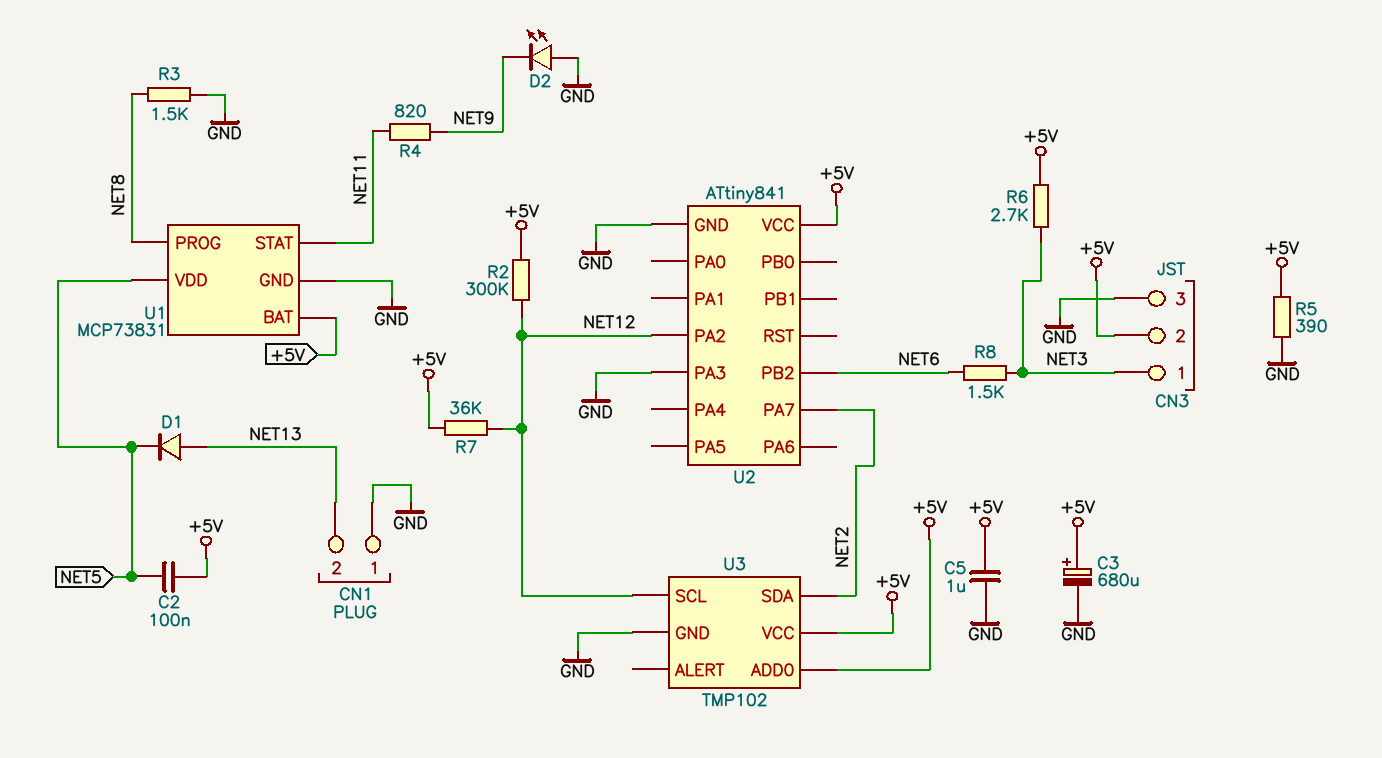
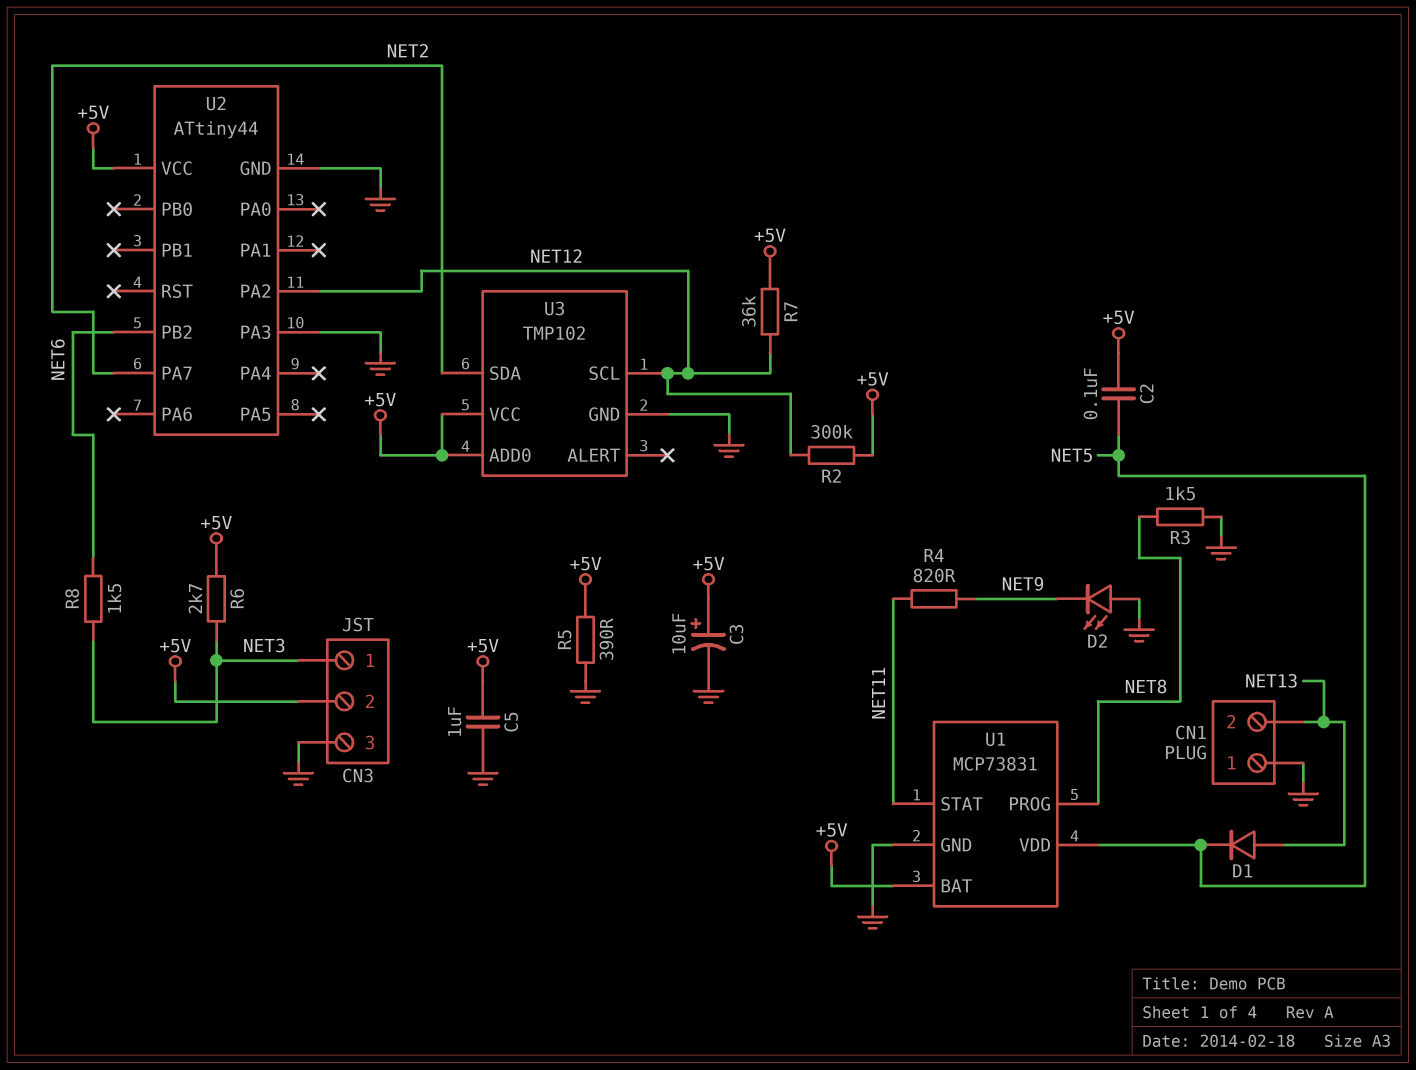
C3: 680uF (plus +5V, minus GND) -> 10uF (plus +5V, minus GND)
U2: ATtiny841 -> ATtiny44

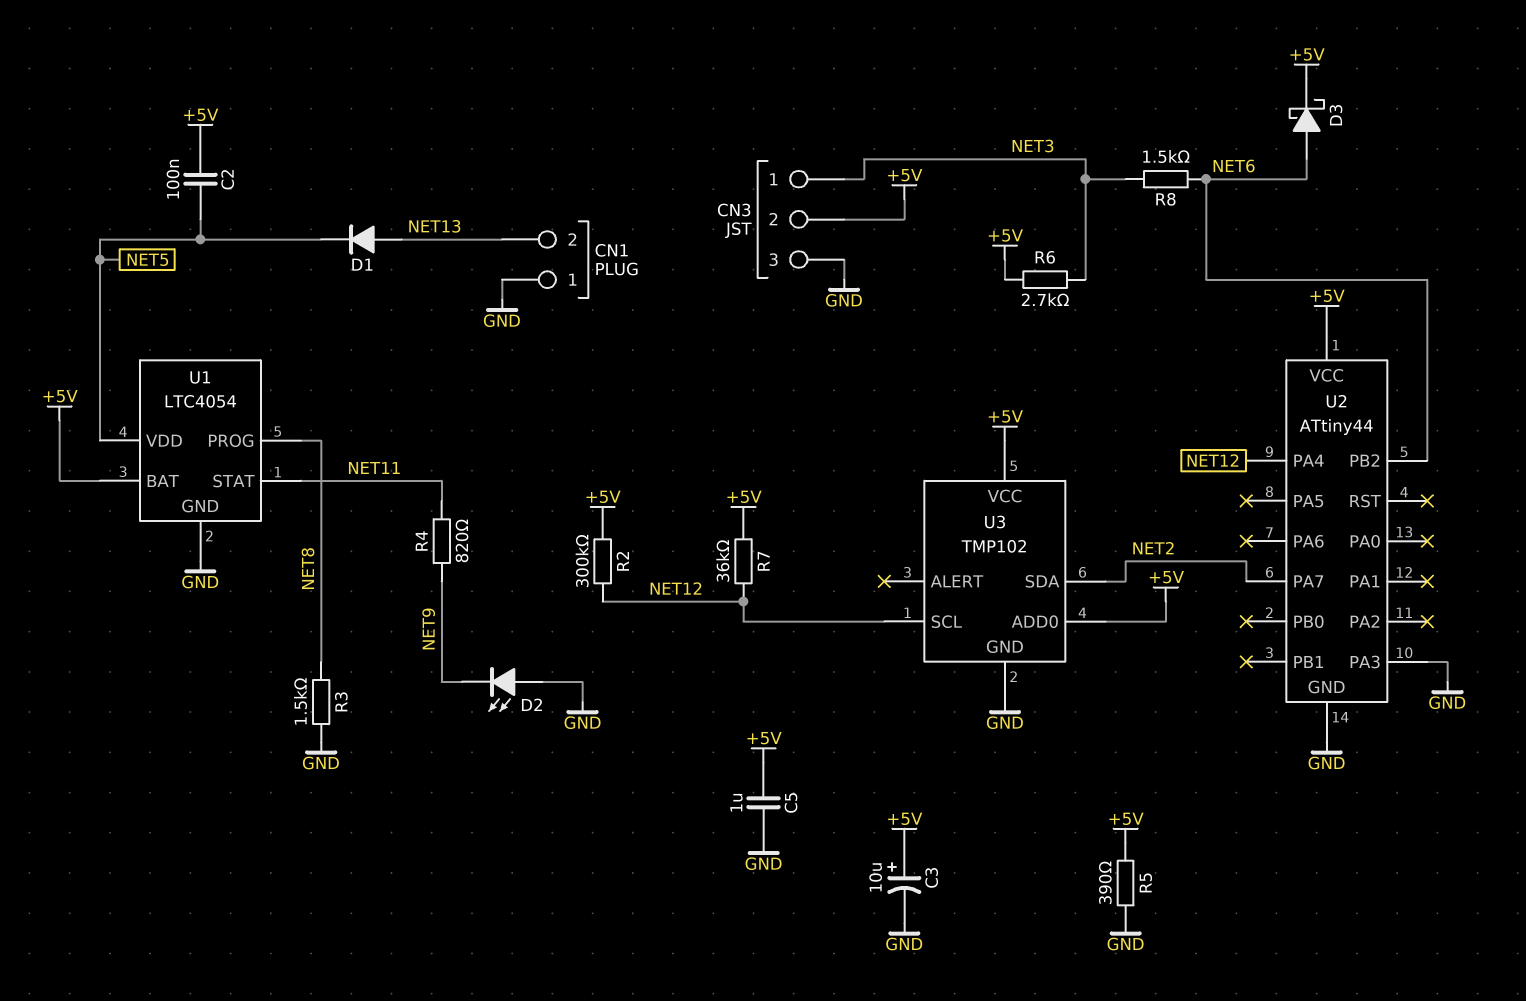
D3: none -> schottky (A NET6, K +5V)
U1: MCP73831 -> LTC4054
U2 pin PA2: NET12 -> none
U2 pin PA4: none -> NET12

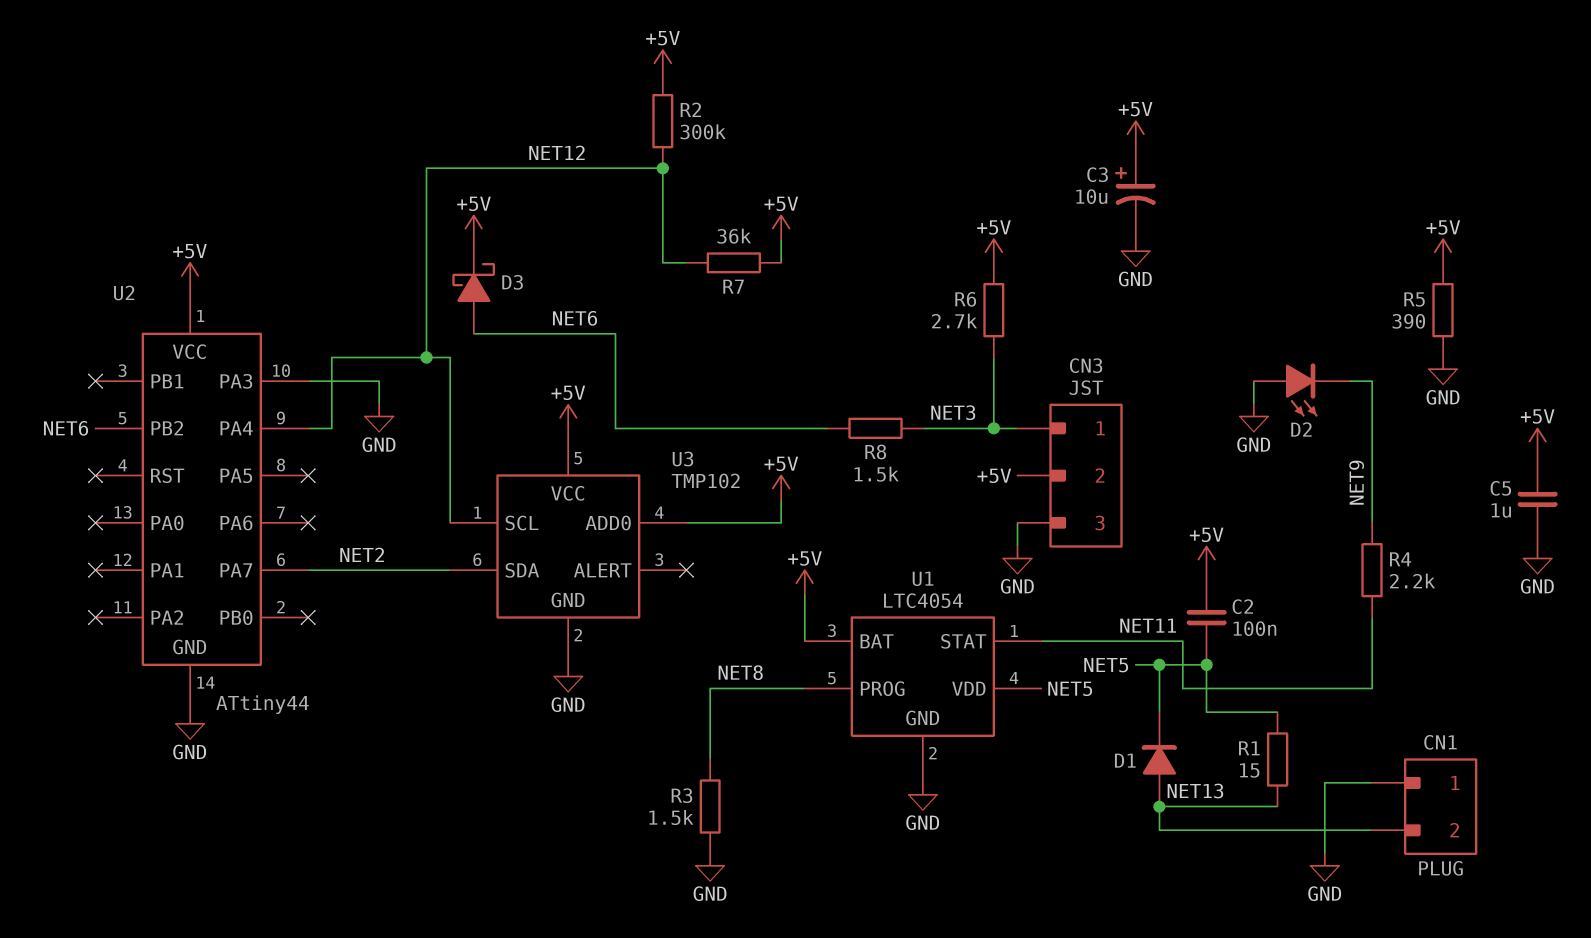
R1: none -> 15 (NET5, NET13)
R4: 820 (NET9, NET11) -> 2.2k (NET9, NET11)

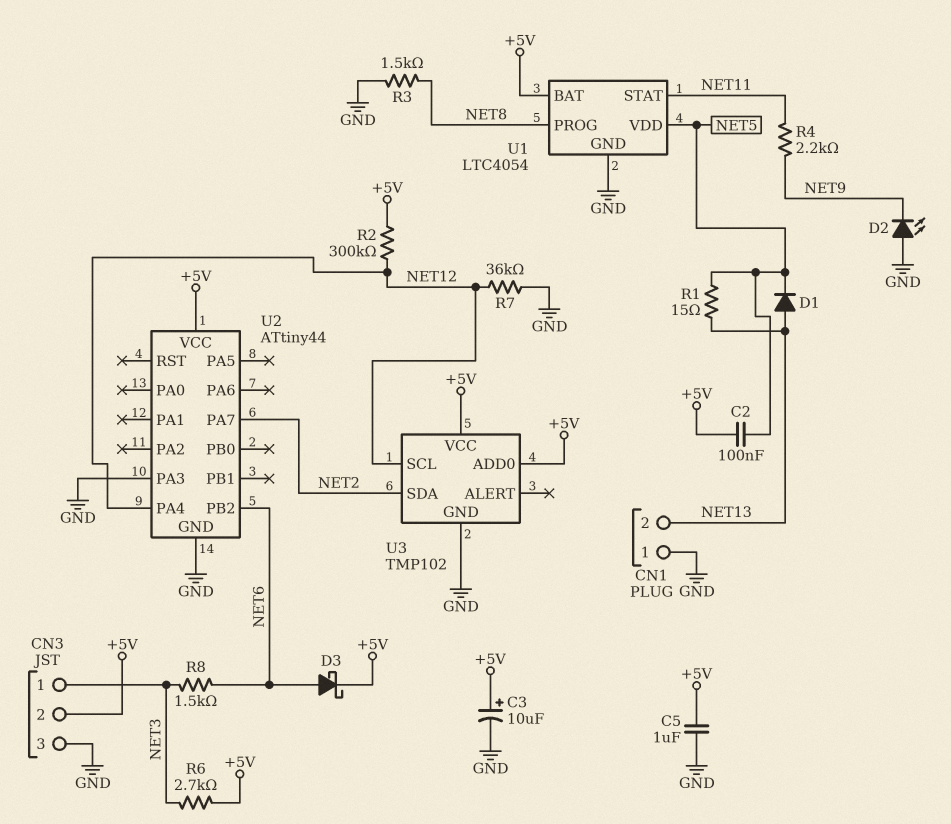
R5: 390 (+5V, GND) -> none
R7: 36k (+5V, NET12) -> 36k (GND, NET12)

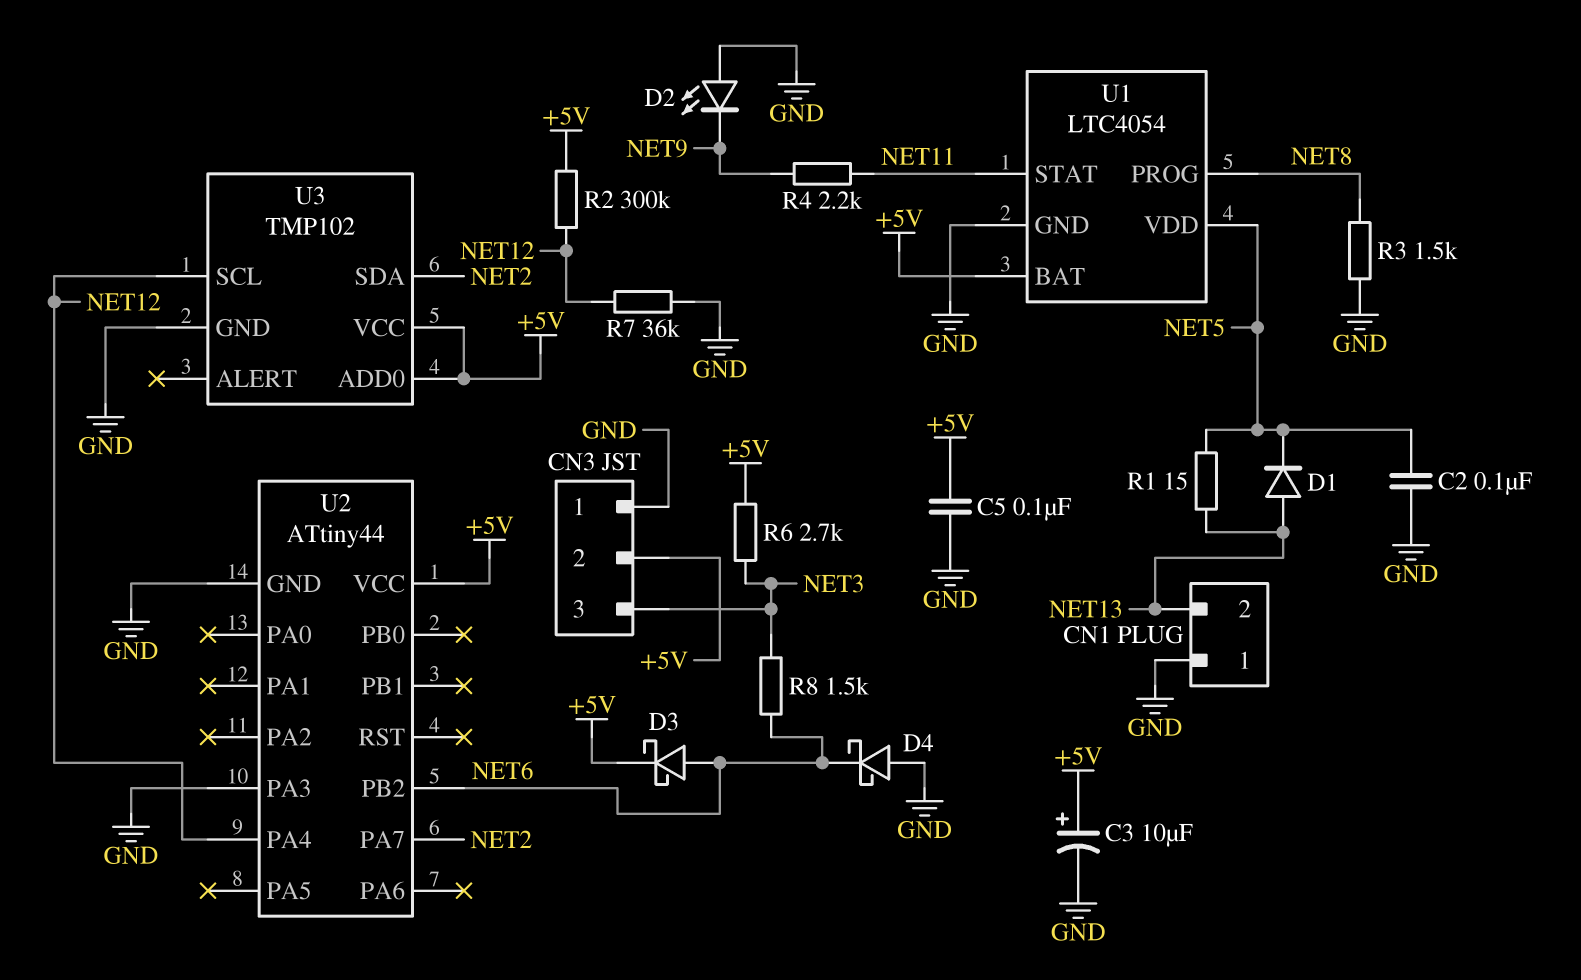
C2: 100nF (+5V, NET5) -> 100nF (GND, NET5)
C5: 1uF (+5V, GND) -> 100nF (+5V, GND)
CN3 pin 1: NET3 -> GND
CN3 pin 3: GND -> NET3
D4: none -> schottky (A GND, K NET6)

